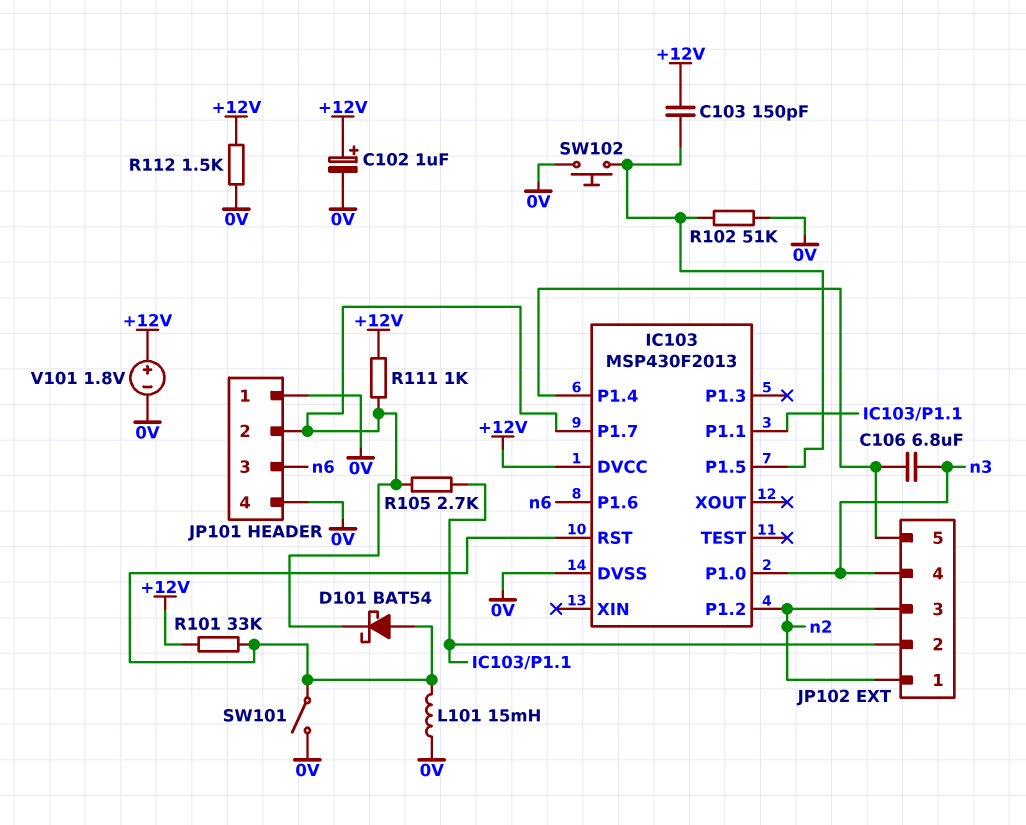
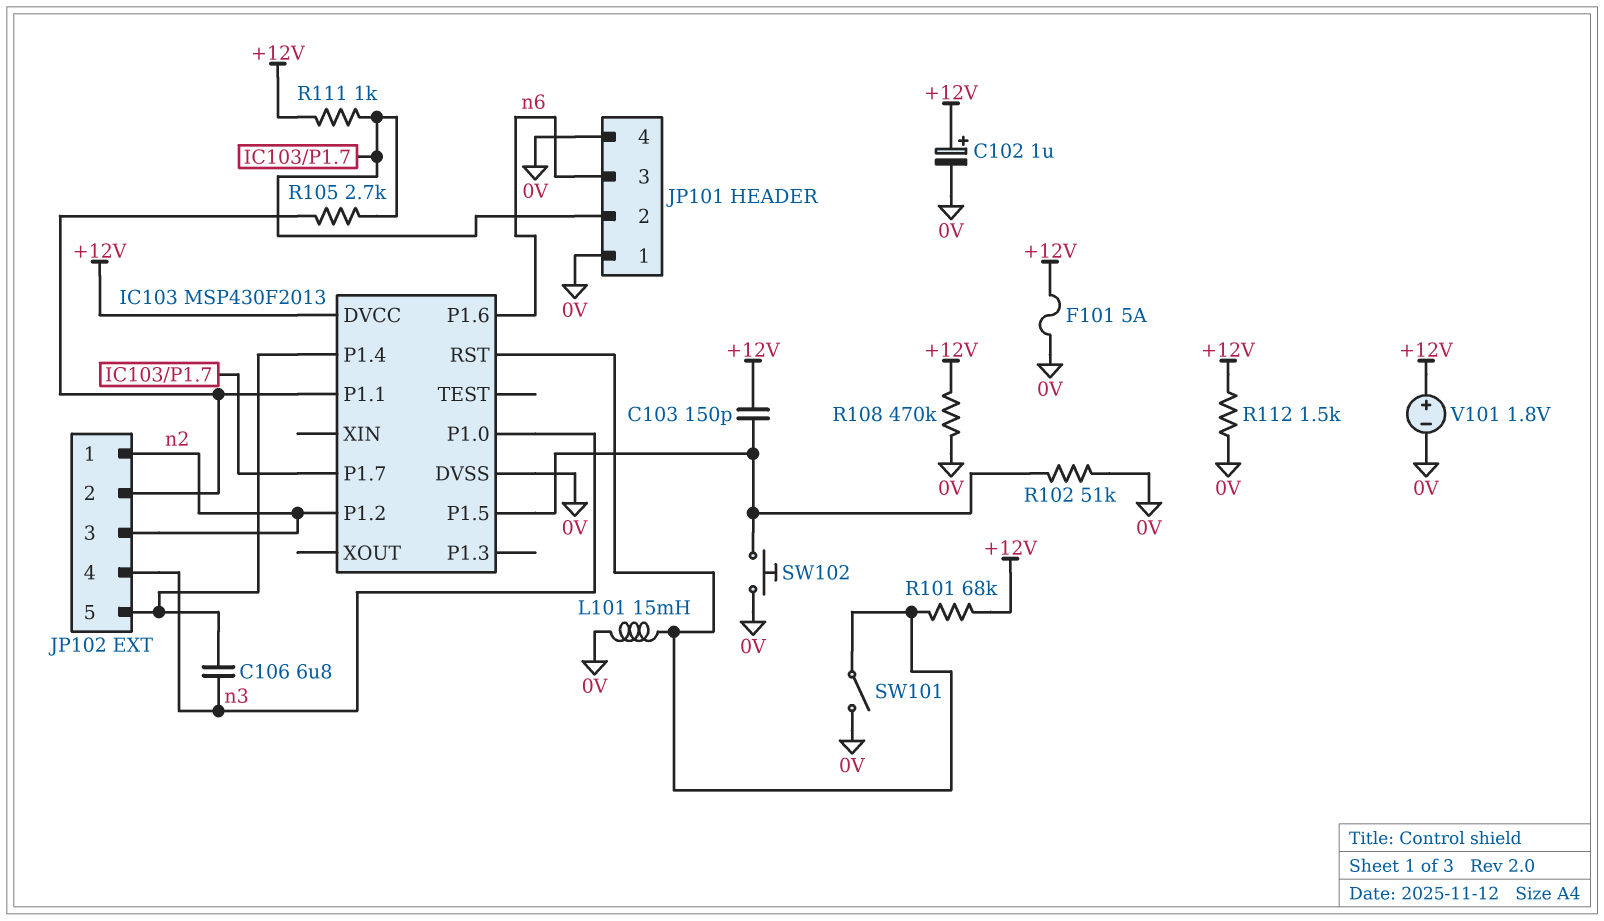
D101: schottky BAT54 (A IC103/RST, K IC103/P1.7) -> none
F101: none -> 5A (+12V, 0V)
R101: 33k (+12V, IC103/RST) -> 68k (+12V, IC103/RST)
R108: none -> 470k (+12V, 0V)

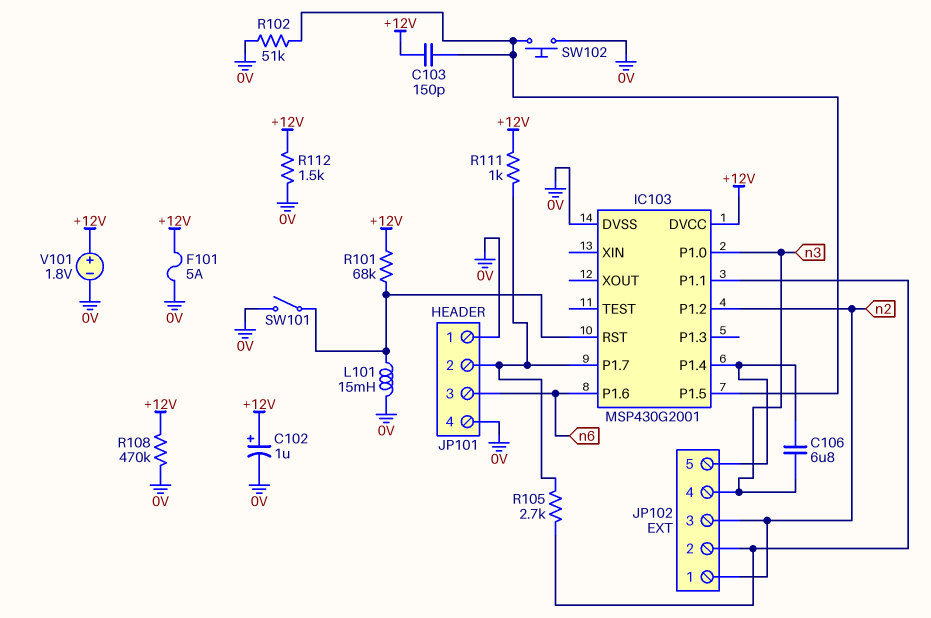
IC103: MSP430F2013 -> MSP430G2001

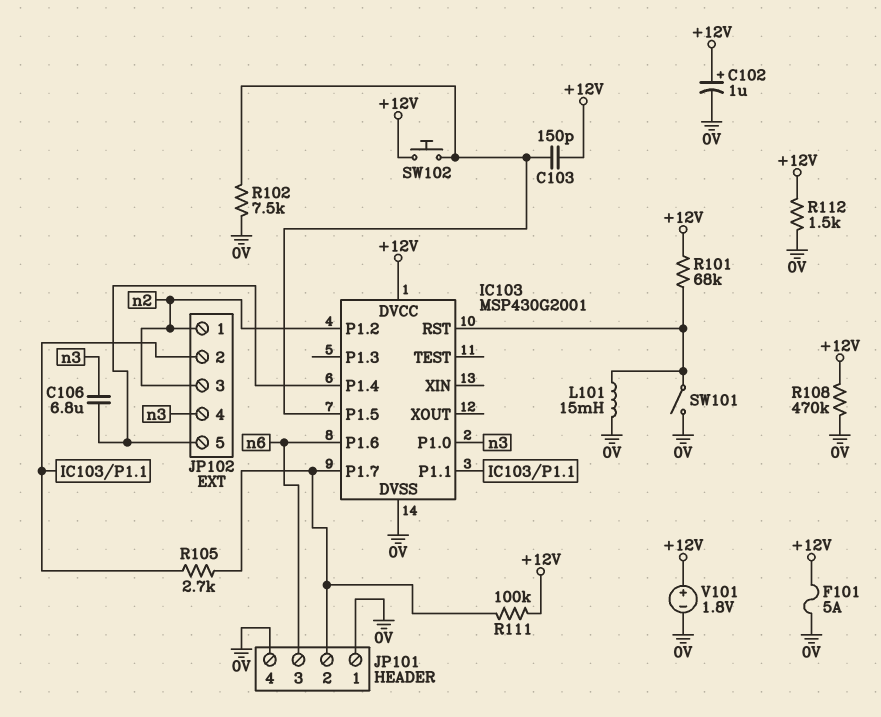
R102: 51k (0V, IC103/P1.5) -> 7.5k (0V, IC103/P1.5)
R111: 1k (+12V, IC103/P1.7) -> 100k (+12V, IC103/P1.7)
SW102: button (0V, IC103/P1.5) -> button (+12V, IC103/P1.5)

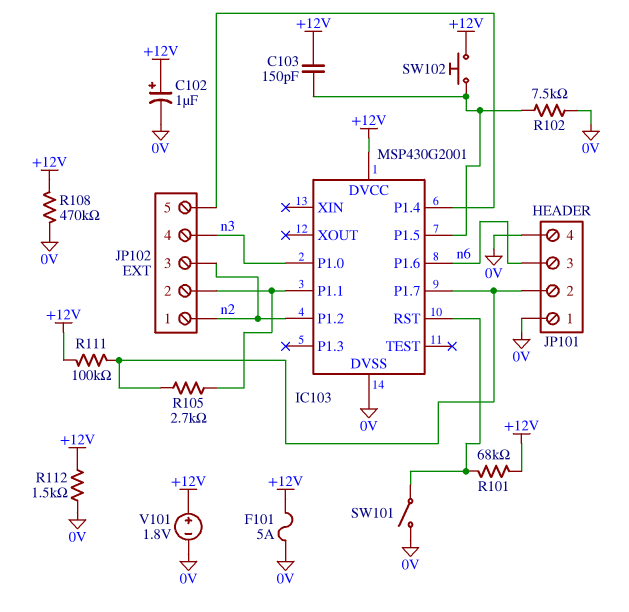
C106: 6.8uF (IC103/P1.4, n3) -> none
L101: 15mH (0V, IC103/RST) -> none

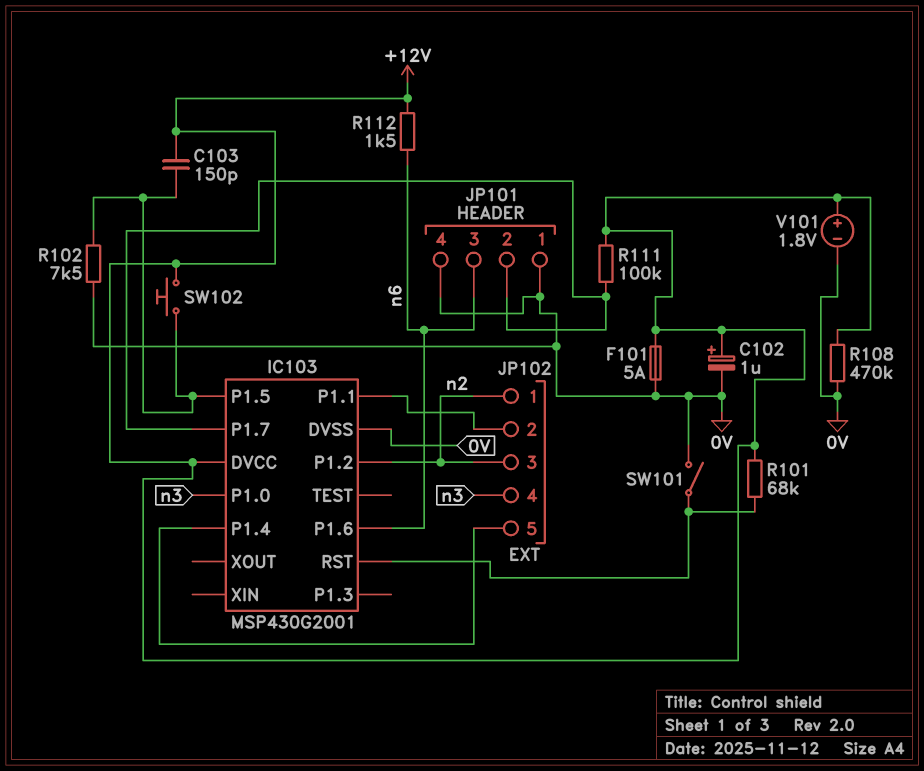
R105: 2.7k (IC103/P1.1, IC103/P1.7) -> none
R112: 1.5k (+12V, 0V) -> 1.5k (+12V, n6)

